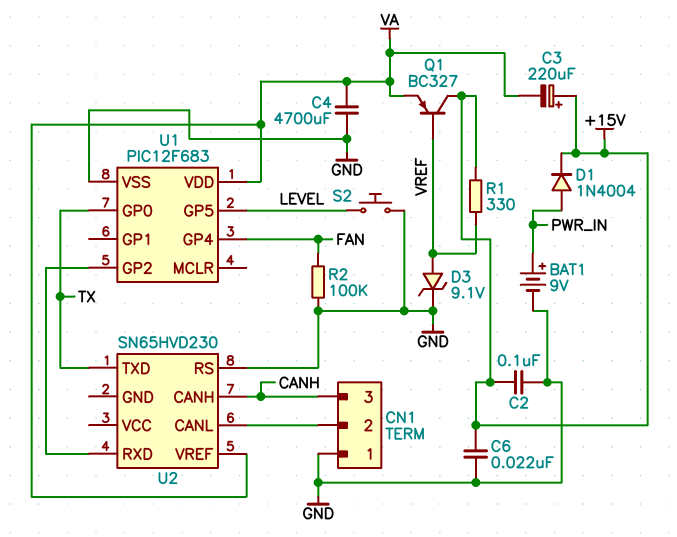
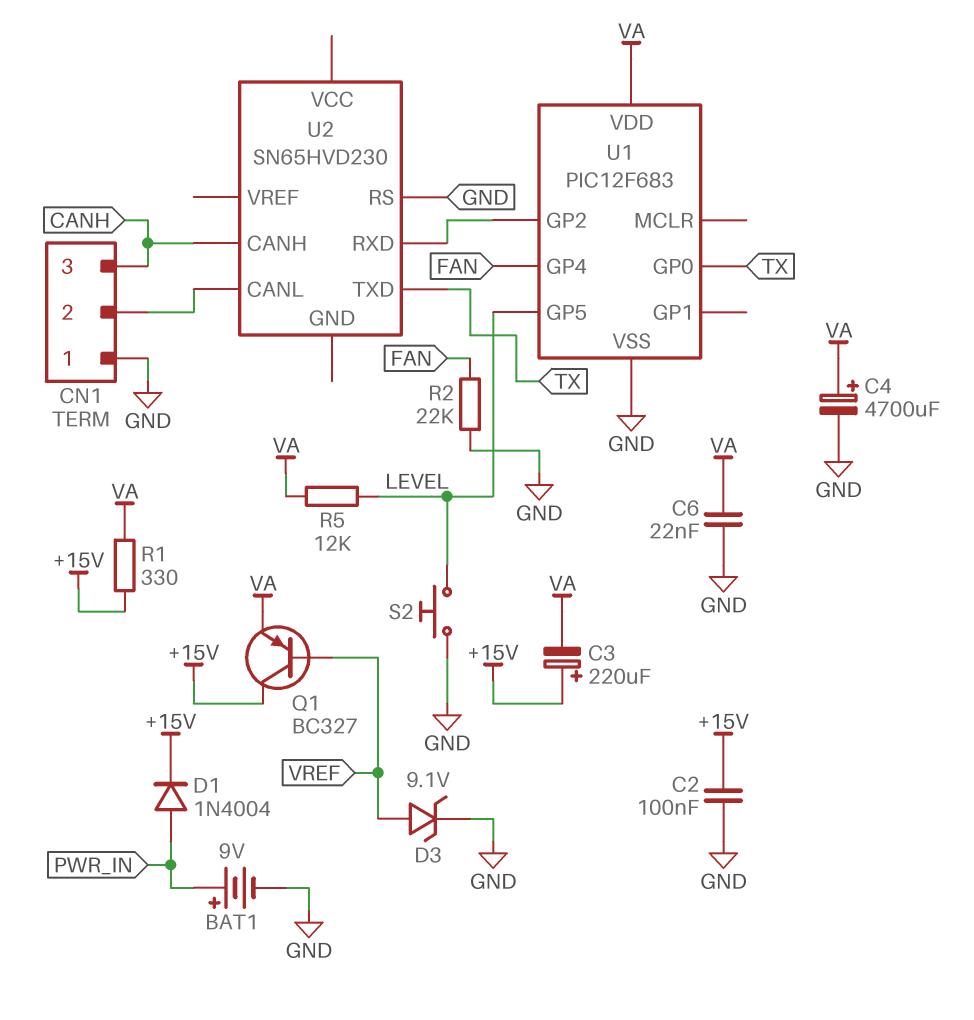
C4: 4700uF (GND, VA) -> 4700uF (plus VA, minus GND)
C6: 22nF (+15V, GND) -> 22nF (GND, VA)
R1: 330 (+15V, VREF) -> 330 (+15V, VA)
R2: 100k (FAN, GND) -> 22k (FAN, GND)
R5: none -> 12k (LEVEL, VA)
U2 pin VREF: VA -> none

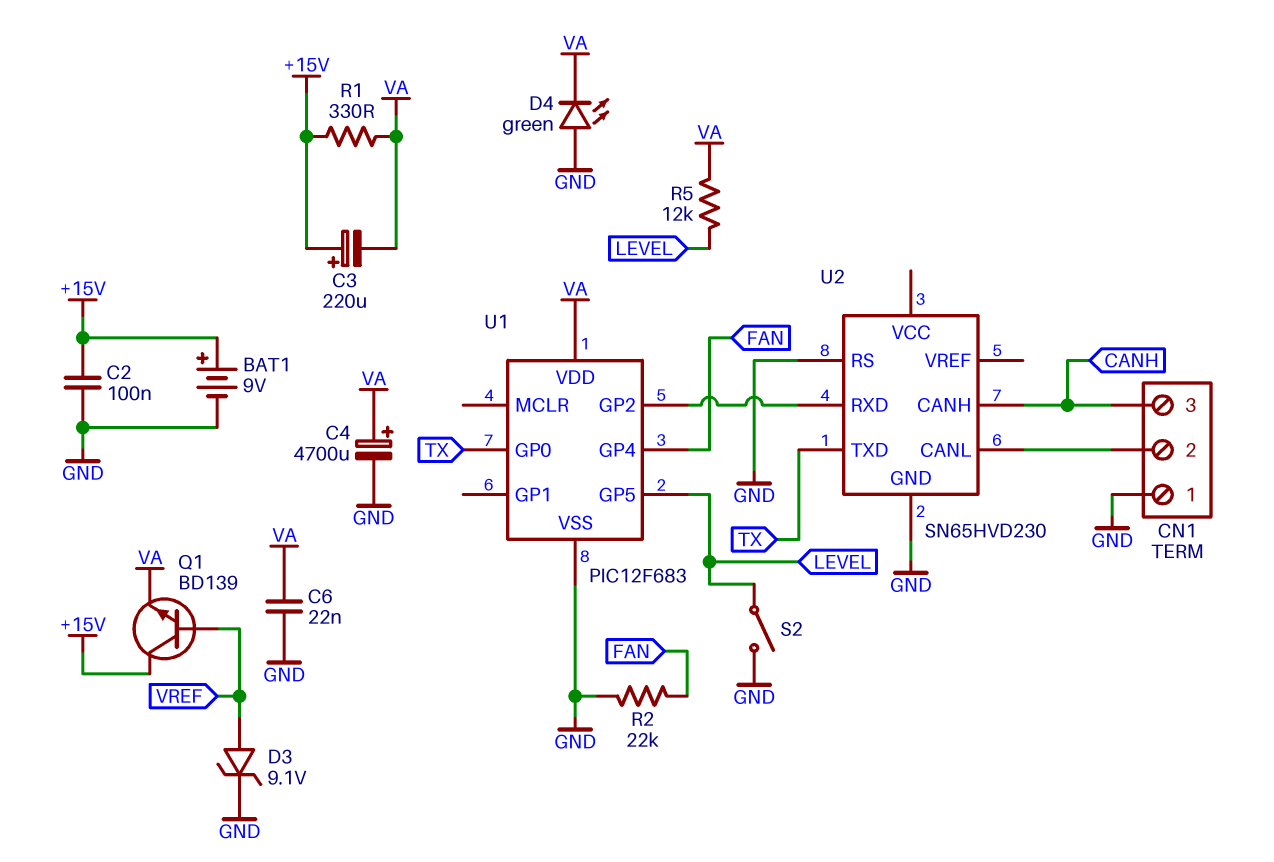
BAT1: 9V (plus PWR_IN, minus GND) -> 9V (plus +15V, minus GND)
D1: diode 1N4004 (A PWR_IN, K +15V) -> none
D4: none -> LED green (A GND, K VA)
Q1: PNP BC327 (B VREF, C +15V, E VA) -> NPN BD139 (B VREF, C +15V, E VA)
S2: button (GND, LEVEL) -> switch (GND, LEVEL)
U2 pin GND: none -> GND

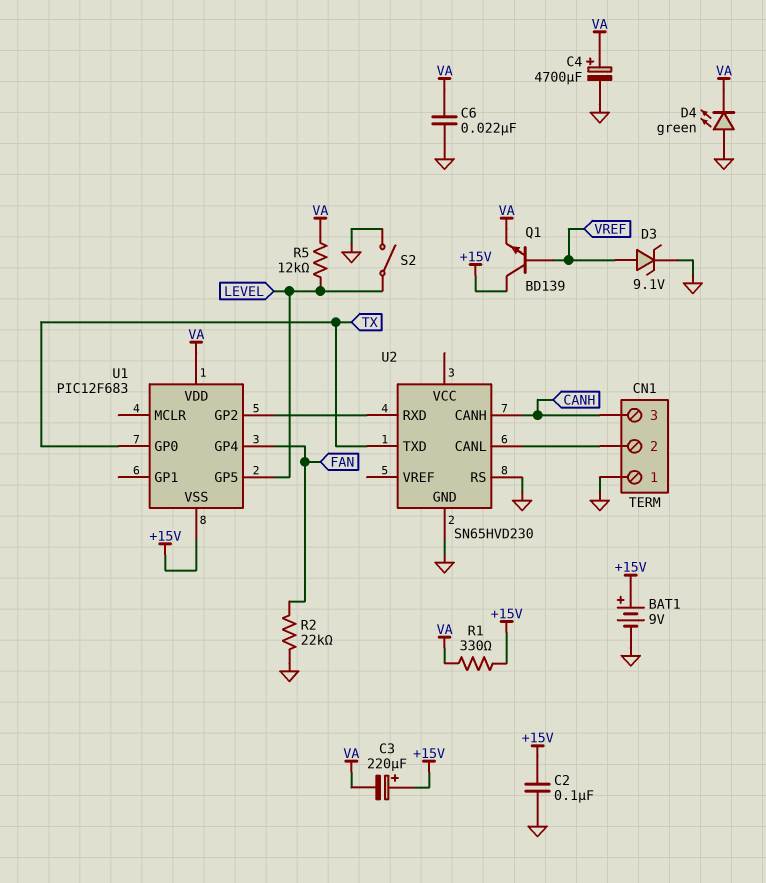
U1 pin VSS: GND -> +15V

